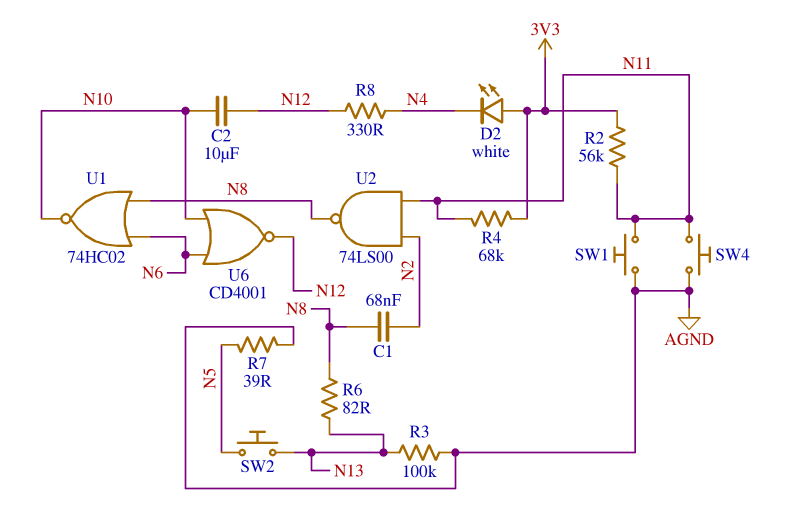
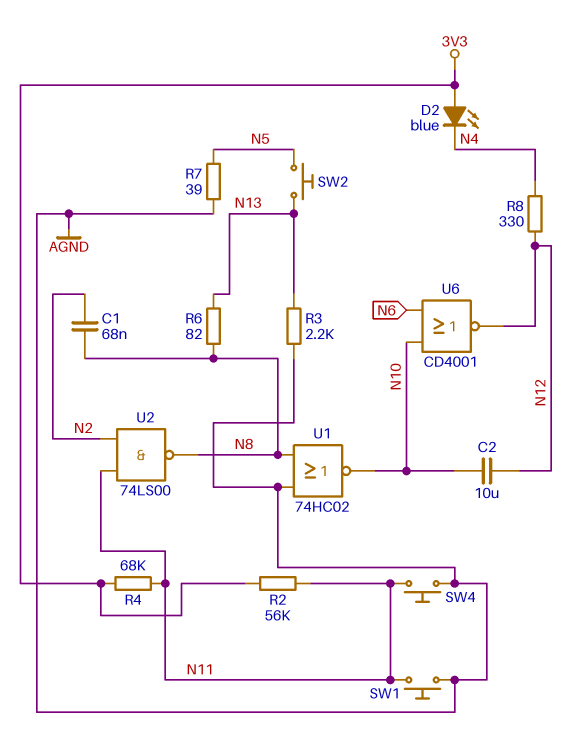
D2: LED white (A 3V3, K N4) -> LED blue (A 3V3, K N4)
R3: 100k (AGND, N13) -> 2.2k (AGND, N13)
U1: NOR 74HC02 (in N6, in N8, out N10) -> NOR 74HC02 (in AGND, in N8, out N10)

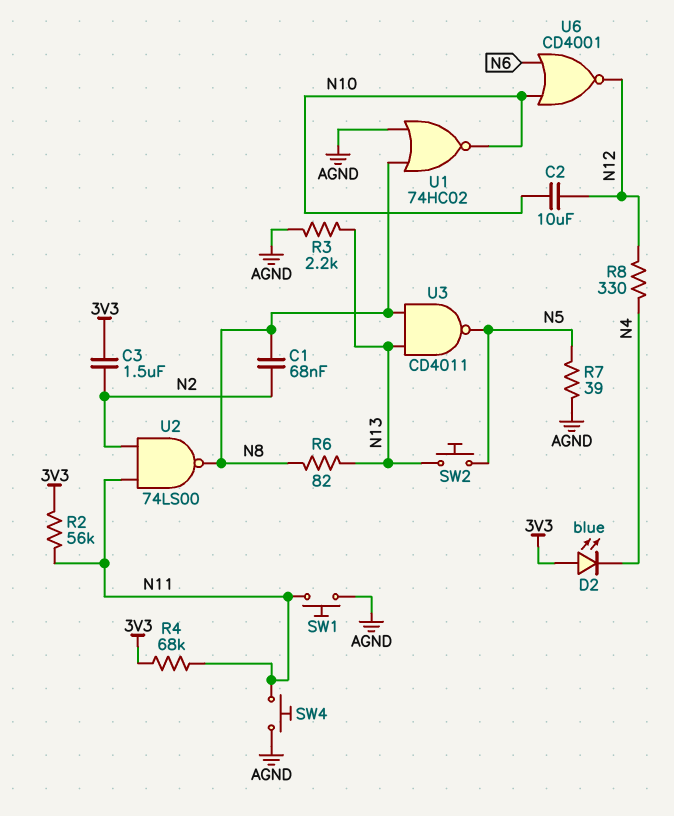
C3: none -> 1.5uF (3V3, N2)
U3: none -> NAND CD4011 (in N8, in N13, out N5)

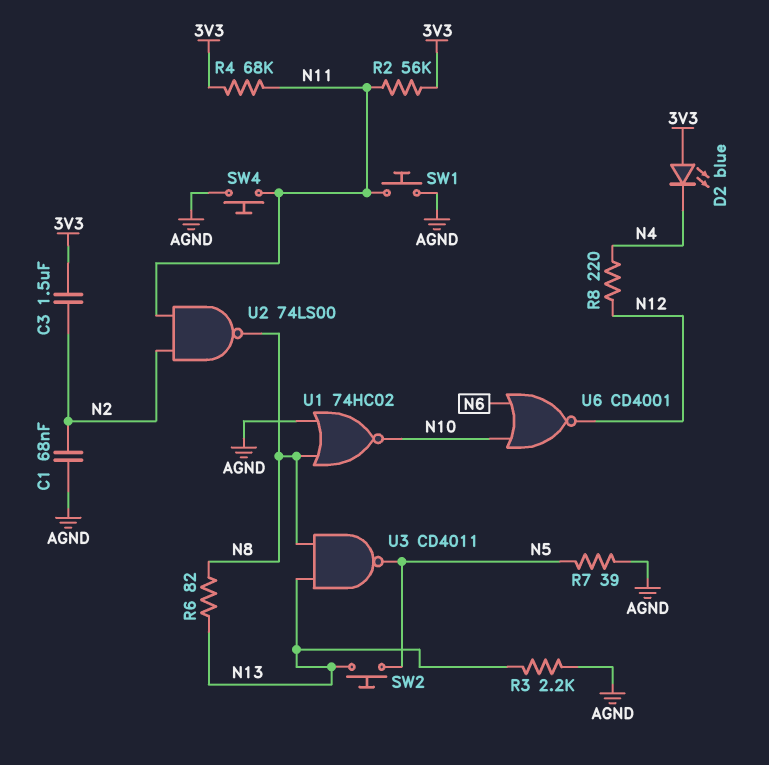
C1: 68nF (N2, N8) -> 68nF (AGND, N2)
C2: 10uF (N10, N12) -> none
R8: 330 (N4, N12) -> 220 (N4, N12)

